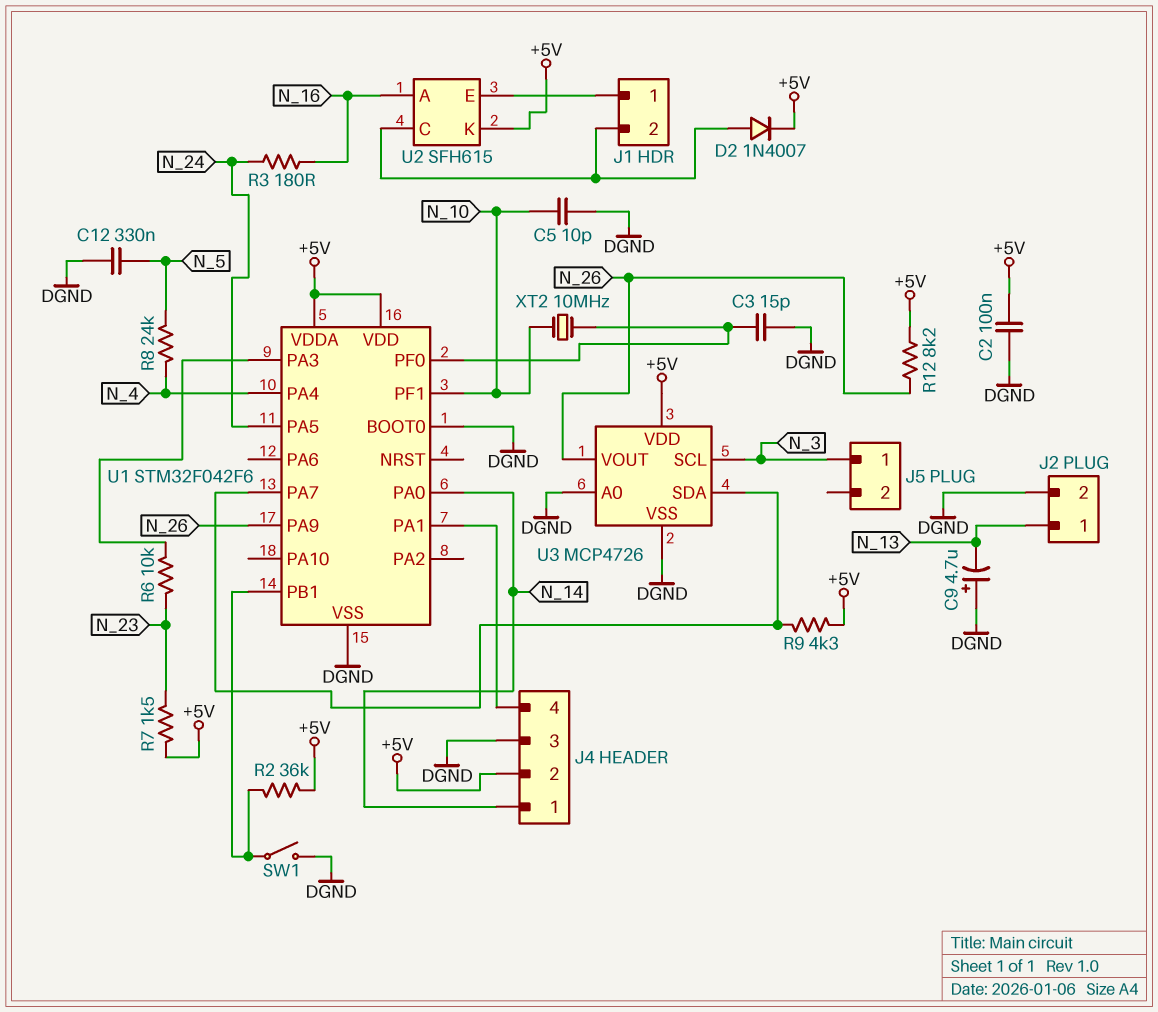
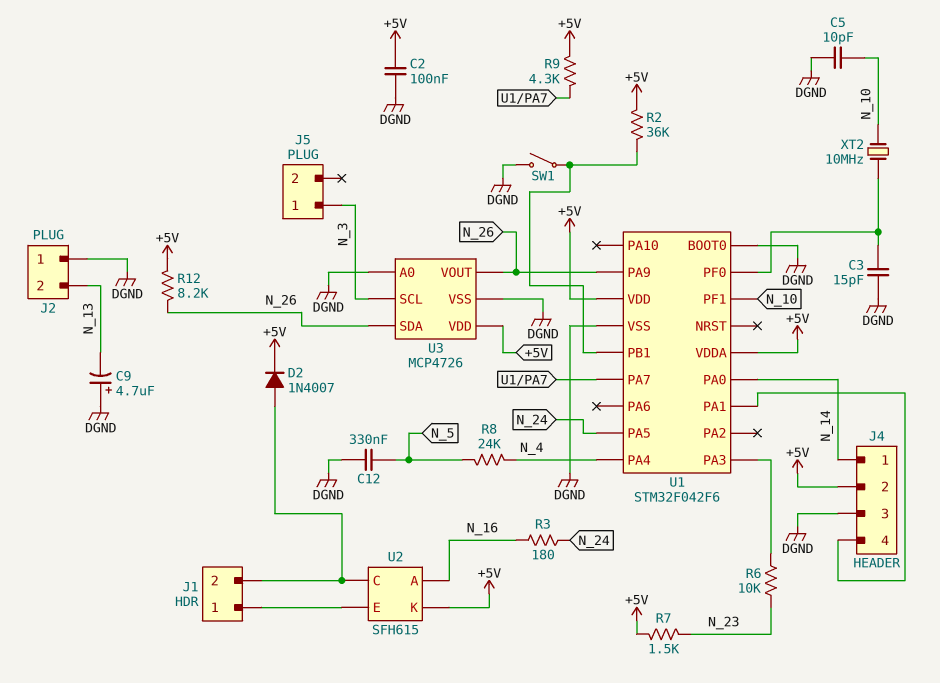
J2 pin 1: N_13 -> DGND
J2 pin 2: DGND -> N_13
U3 pin SDA: U1/PA7 -> N_26

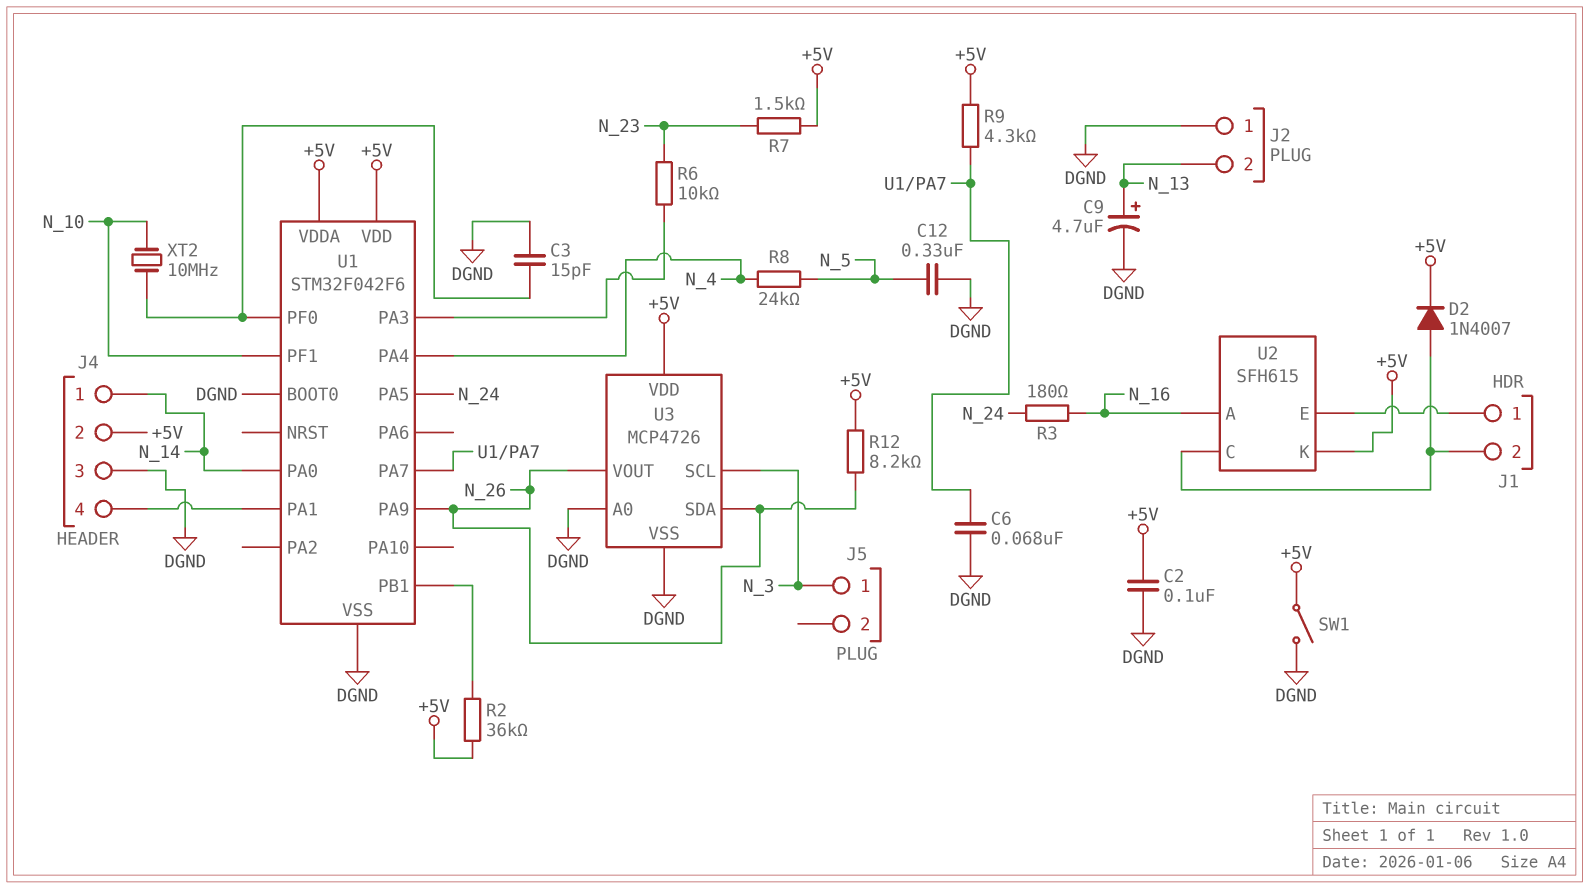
C5: 10pF (DGND, N_10) -> none
C6: none -> 68nF (DGND, U1/PA7)
C9: 4.7uF (plus DGND, minus N_13) -> 4.7uF (plus N_13, minus DGND)
SW1: switch (DGND, U1/PB1) -> switch (+5V, DGND)

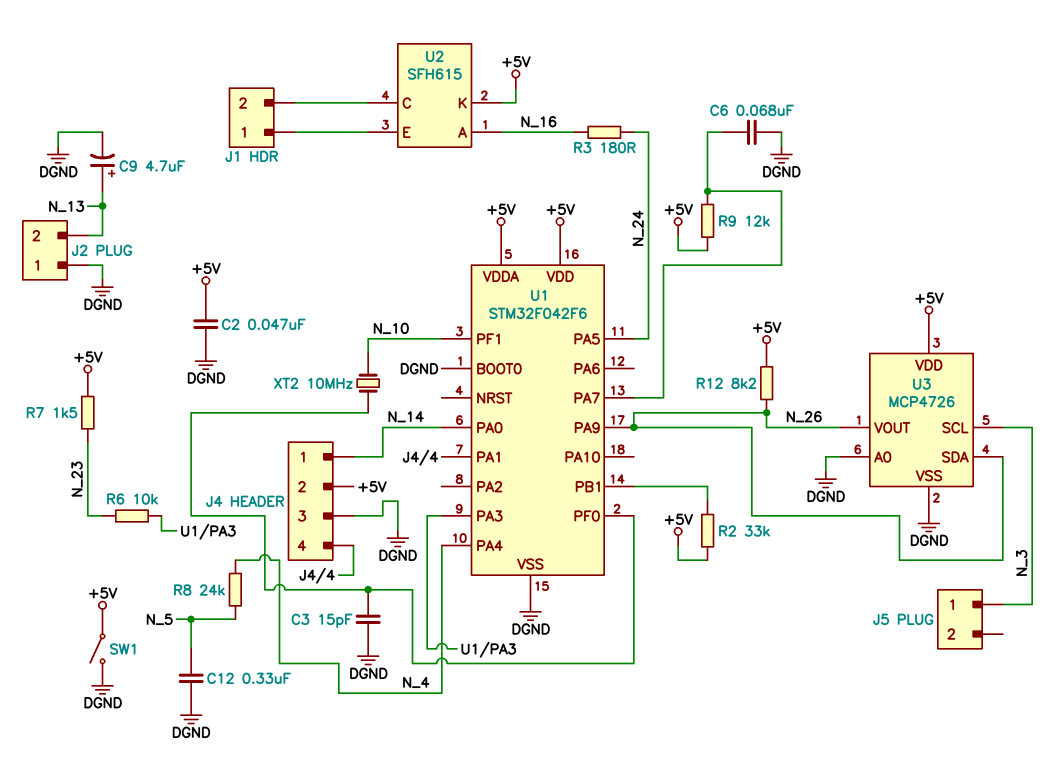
C2: 100nF (+5V, DGND) -> 47nF (+5V, DGND)
D2: diode 1N4007 (A J1/2, K +5V) -> none
R2: 36k (+5V, U1/PB1) -> 33k (+5V, U1/PB1)
R9: 4.3k (+5V, U1/PA7) -> 12k (+5V, U1/PA7)

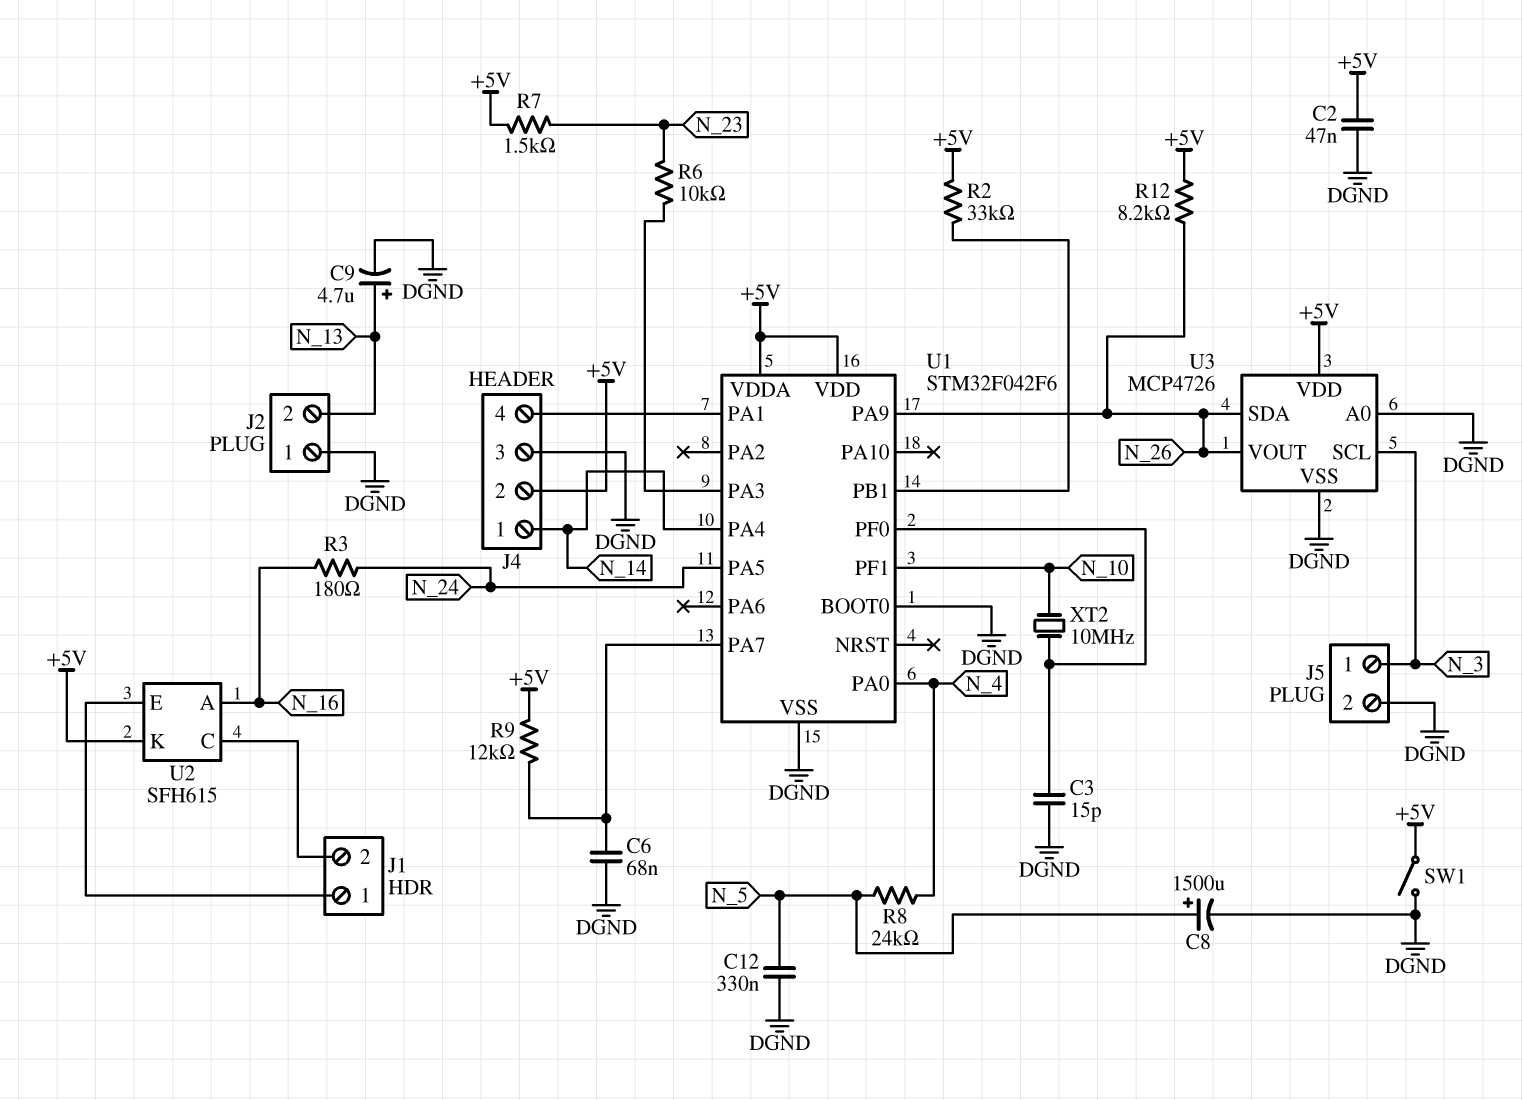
C8: none -> 1500uF (plus N_5, minus DGND)
J5 pin 2: none -> DGND
U1 pin PA0: N_14 -> N_4
U1 pin PA4: N_4 -> N_14

